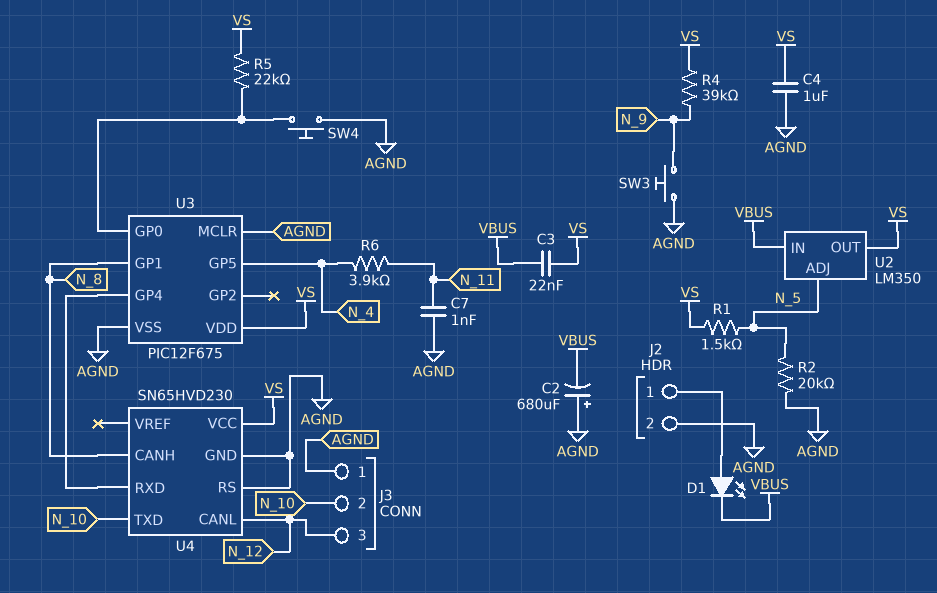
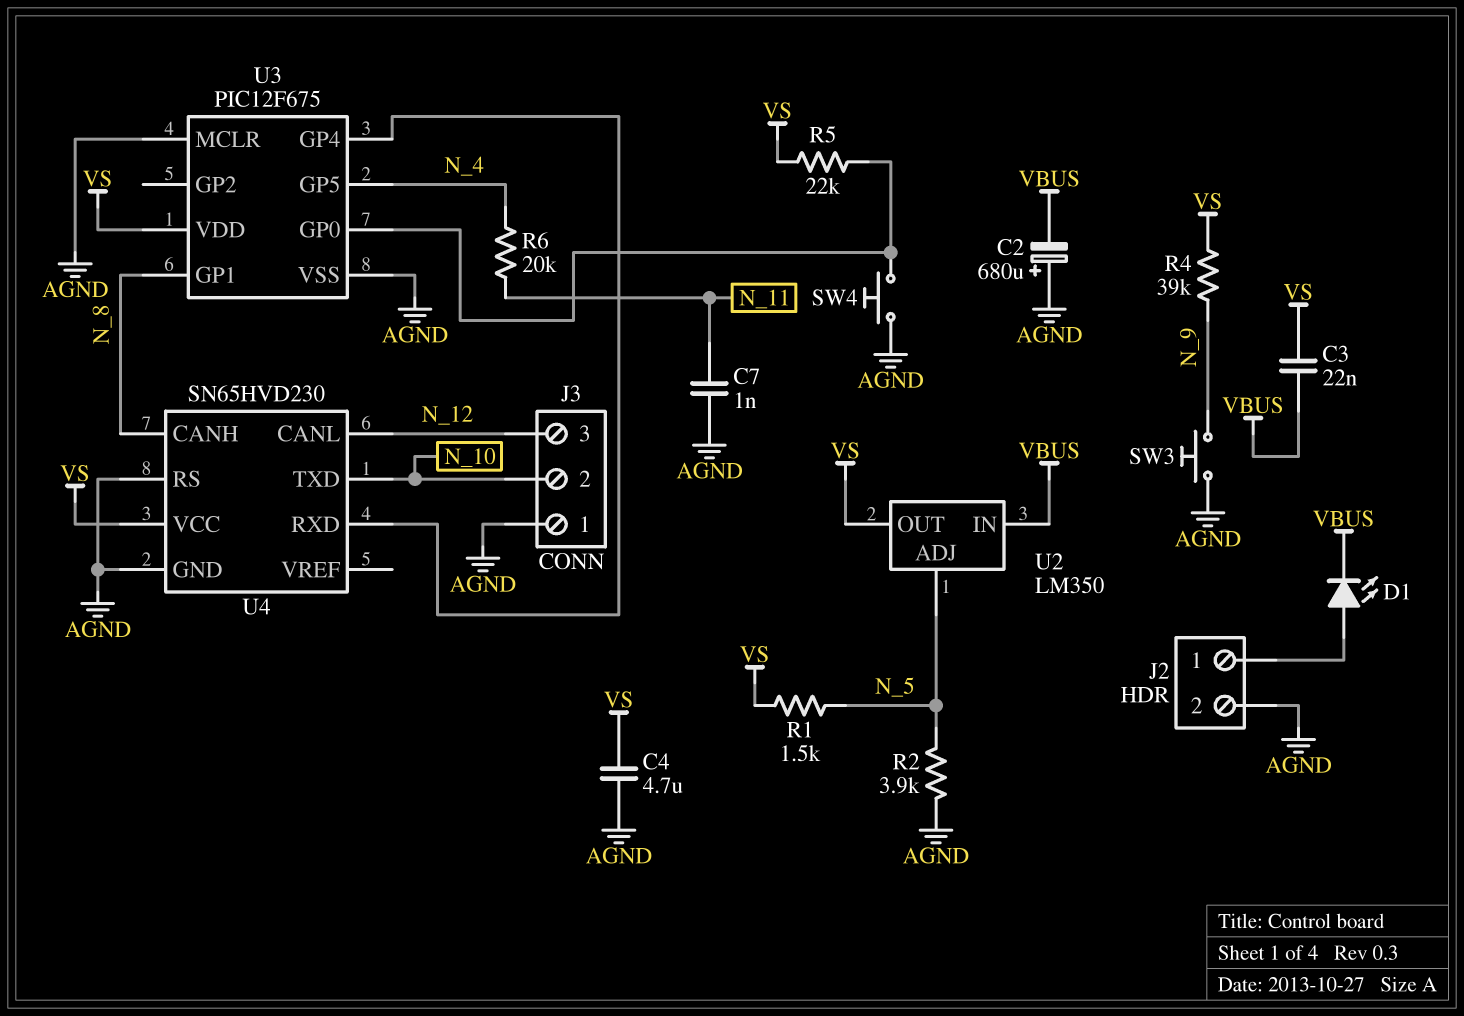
C4: 1uF (AGND, VS) -> 4.7uF (AGND, VS)
R2: 20k (AGND, N_5) -> 3.9k (AGND, N_5)
R6: 3.9k (N_4, N_11) -> 20k (N_4, N_11)

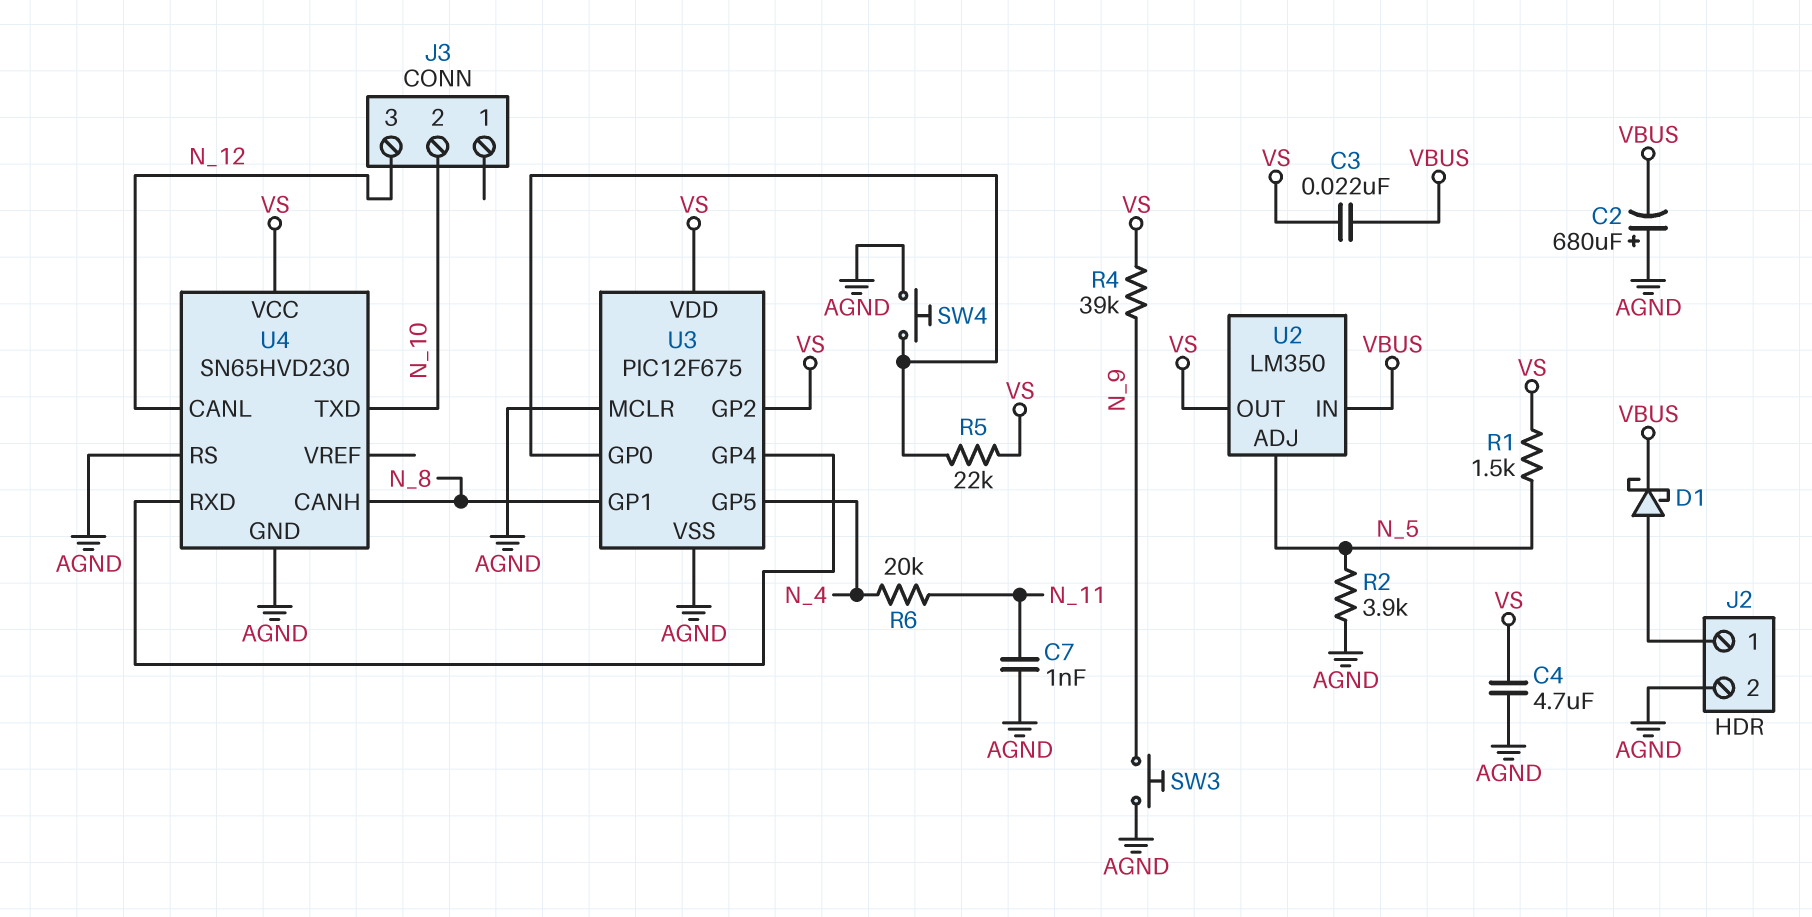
D1: LED (A J2/1, K VBUS) -> schottky (A J2/1, K VBUS)
J3 pin 1: AGND -> none
U3 pin GP2: none -> VS

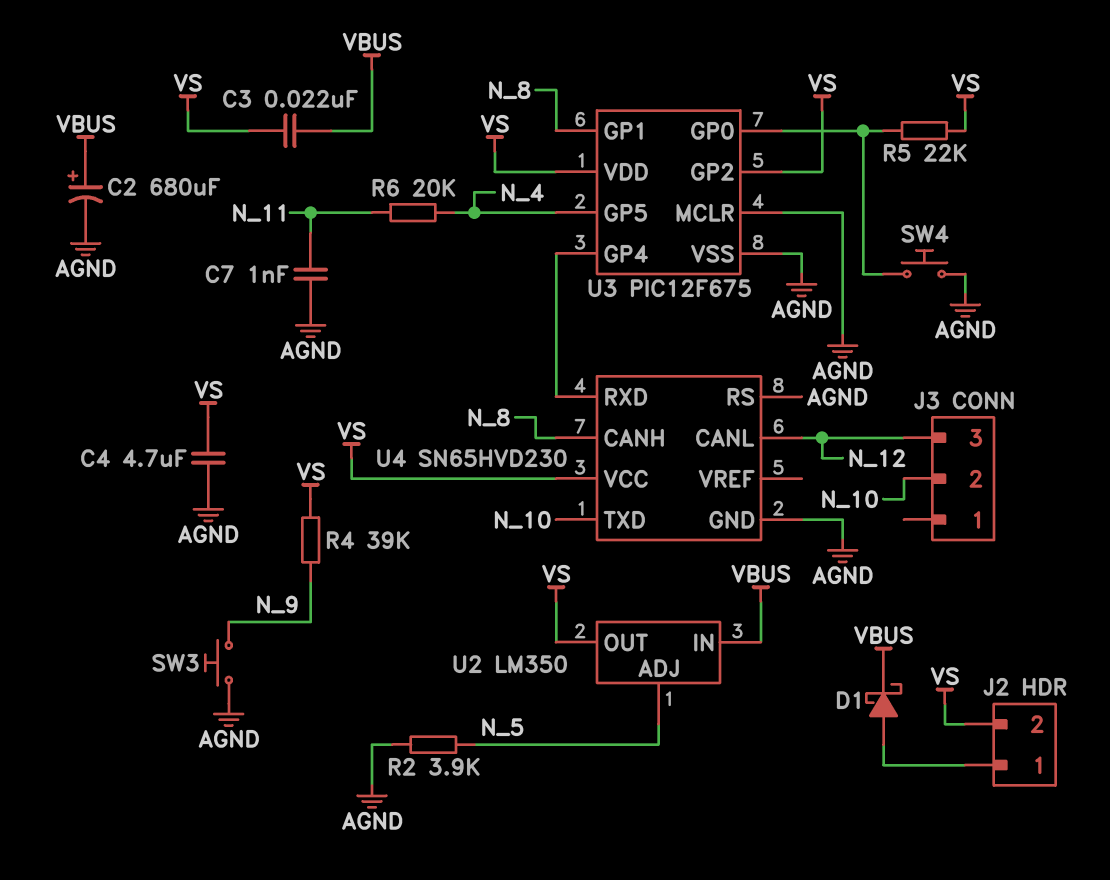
C2: 680uF (plus AGND, minus VBUS) -> 680uF (plus VBUS, minus AGND)
J2 pin 2: AGND -> VS
R1: 1.5k (N_5, VS) -> none

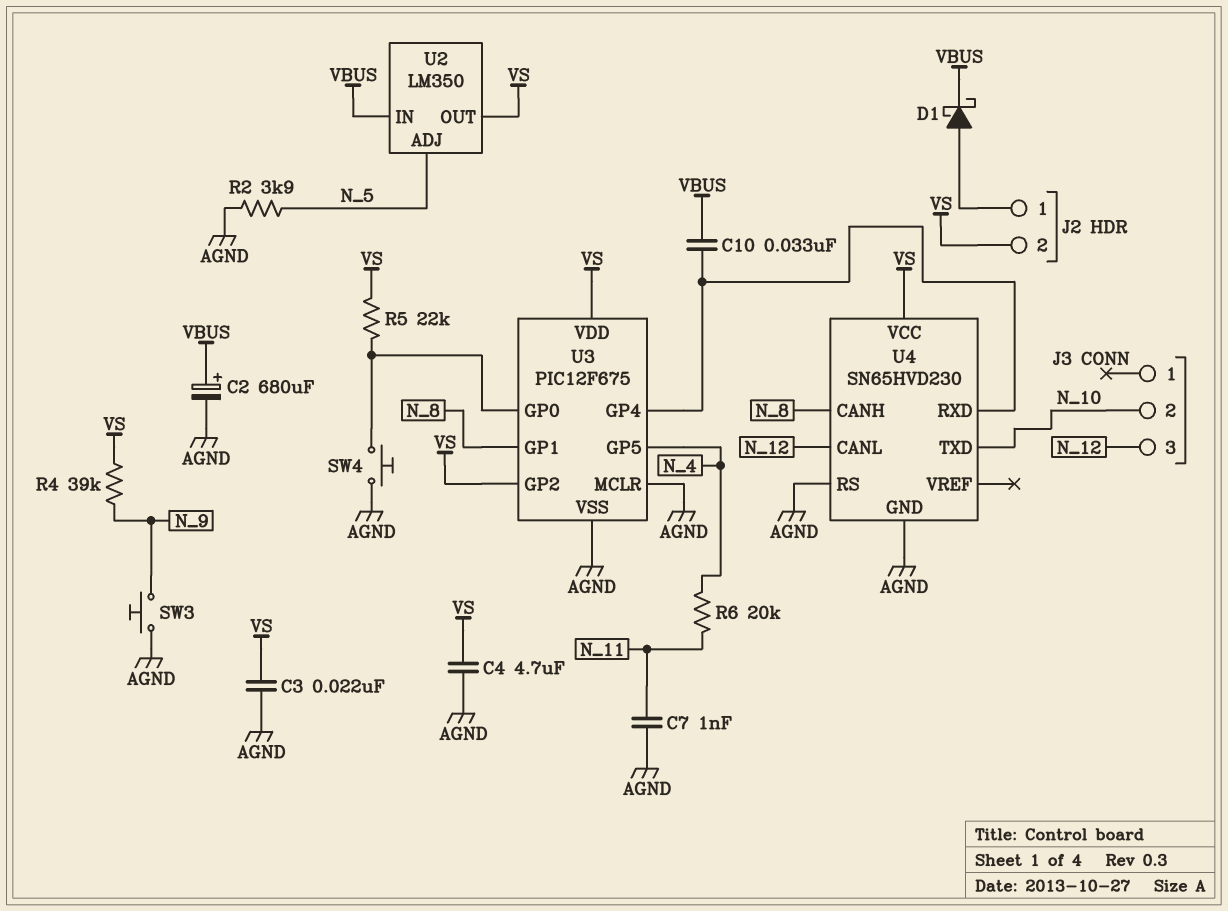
C3: 22nF (VBUS, VS) -> 22nF (AGND, VS)
C10: none -> 33nF (U3/GP4, VBUS)

